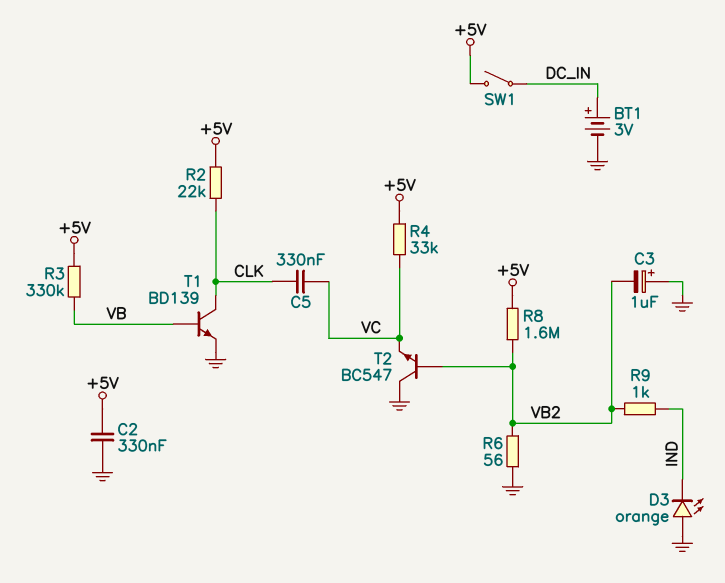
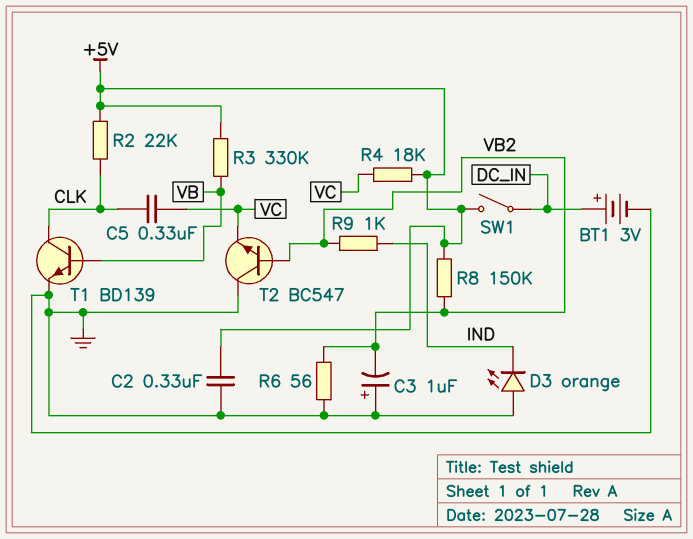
R4: 33k (+5V, VC) -> 18k (+5V, VC)
R8: 1.6M (+5V, VB2) -> 150k (+5V, VB2)

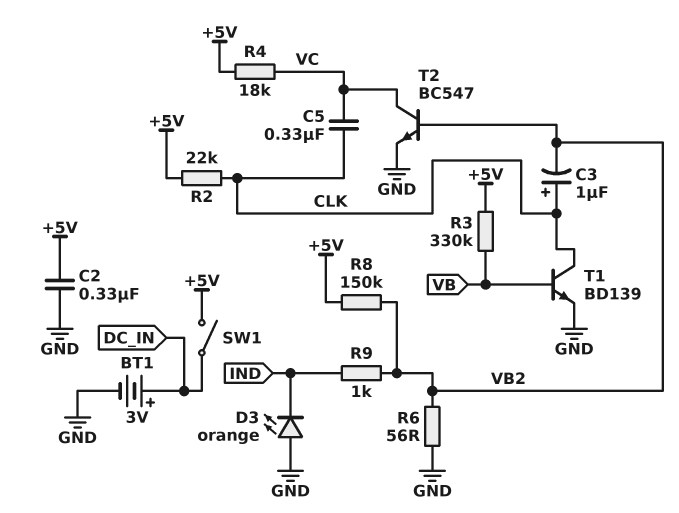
C3: 1uF (plus GND, minus VB2) -> 1uF (plus CLK, minus VB2)
T2: NPN BC547 (B VB2, C GND, E VC) -> NPN BC547 (B VB2, C VC, E GND)

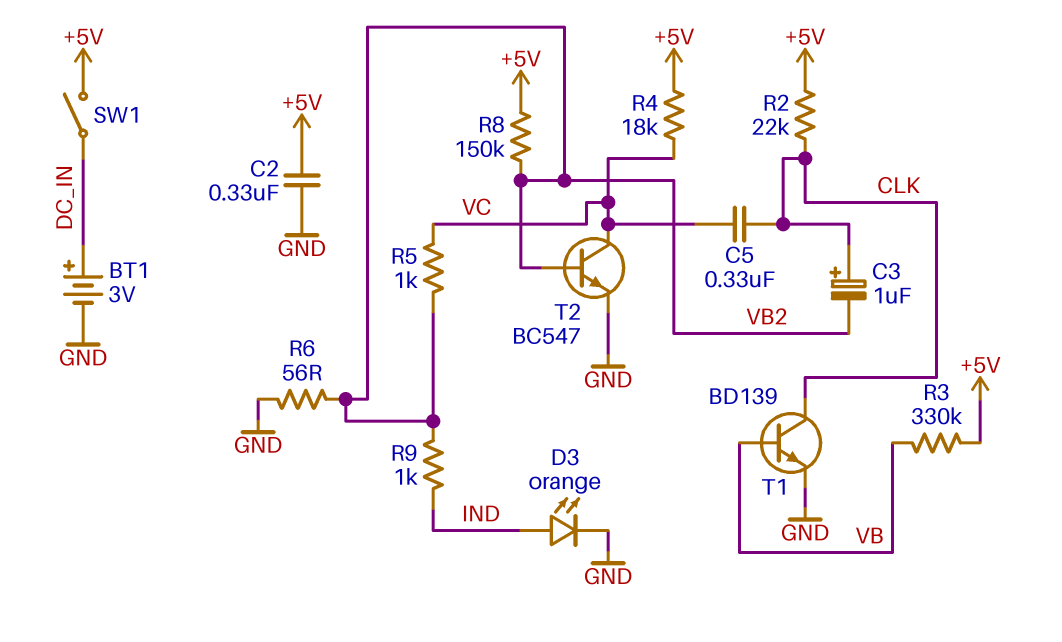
D3: LED orange (A GND, K IND) -> LED orange (A IND, K GND)
R5: none -> 1k (VB2, VC)

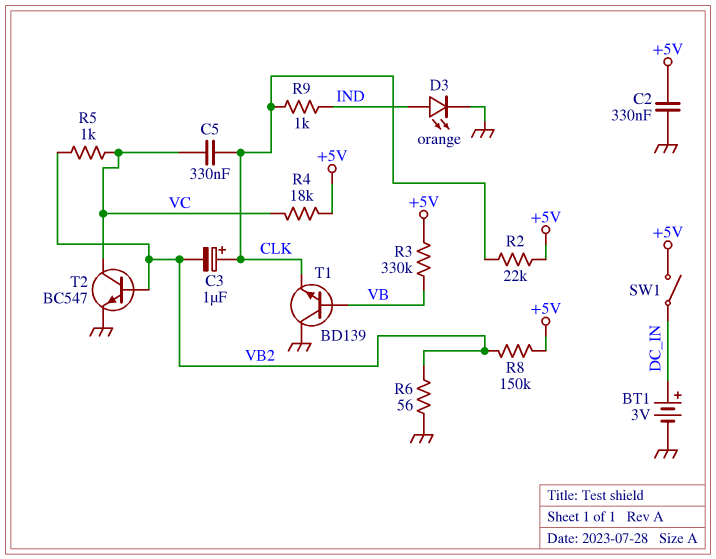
R9: 1k (IND, VB2) -> 1k (CLK, IND)
T1: NPN BD139 (B VB, C CLK, E GND) -> NPN BD139 (B VB, C GND, E CLK)

